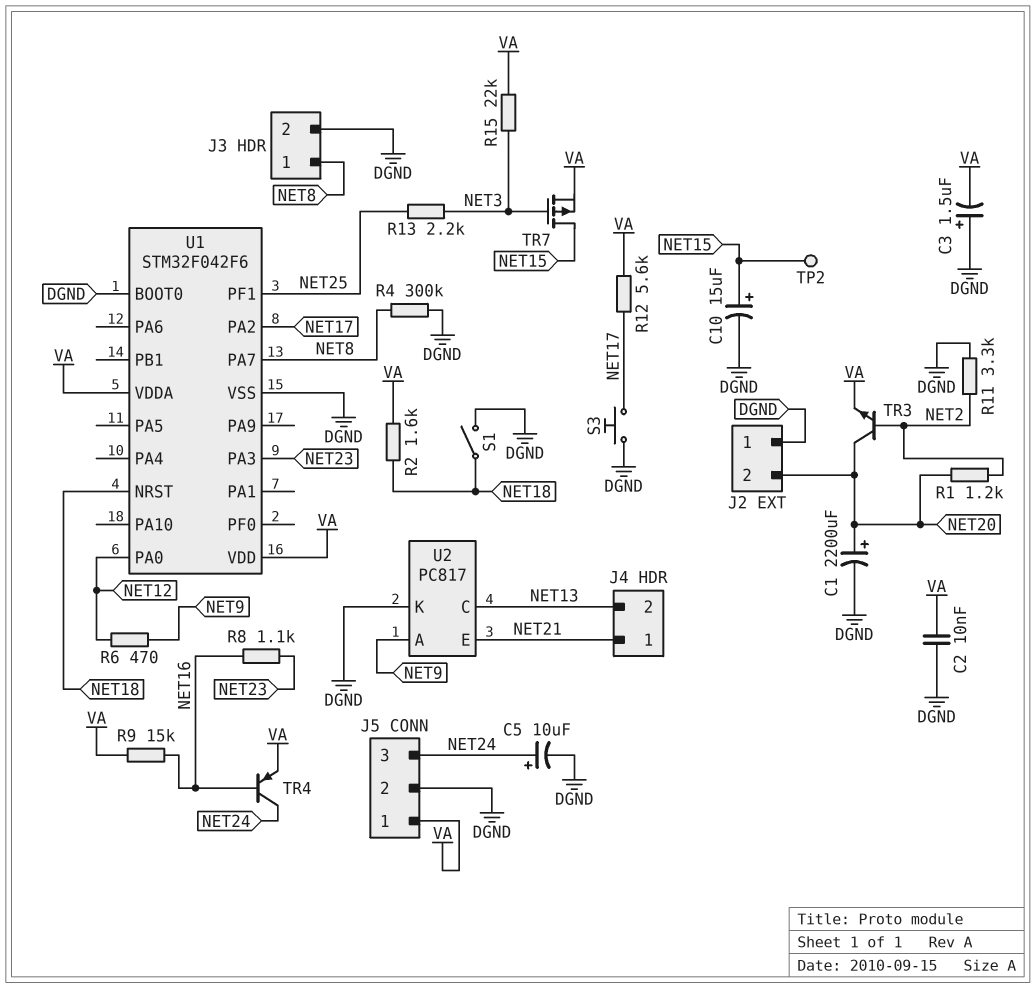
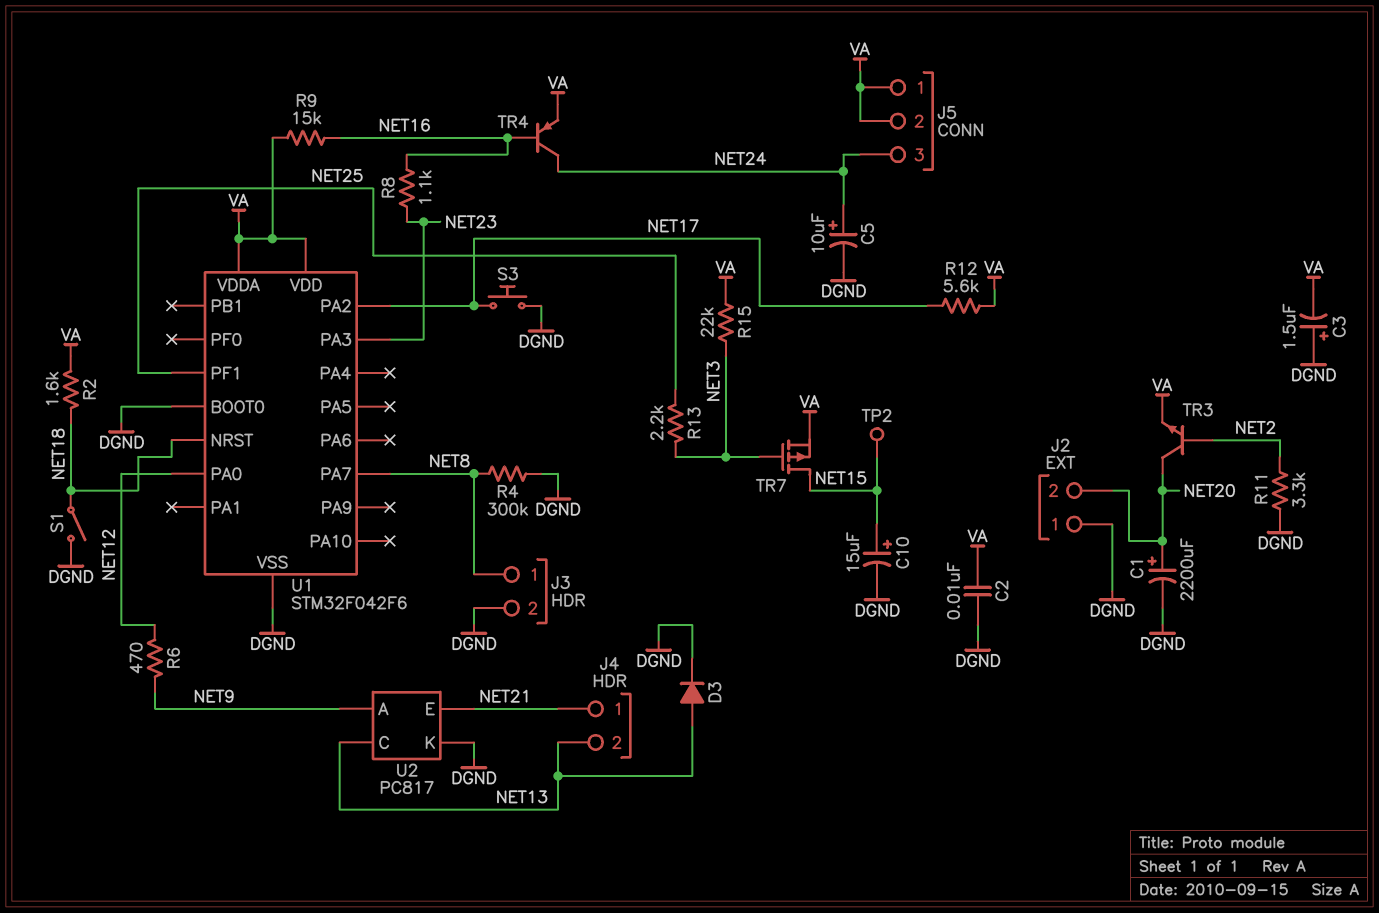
D3: none -> diode (A NET13, K DGND)
J5 pin 2: DGND -> VA
R1: 1.2k (NET2, NET20) -> none

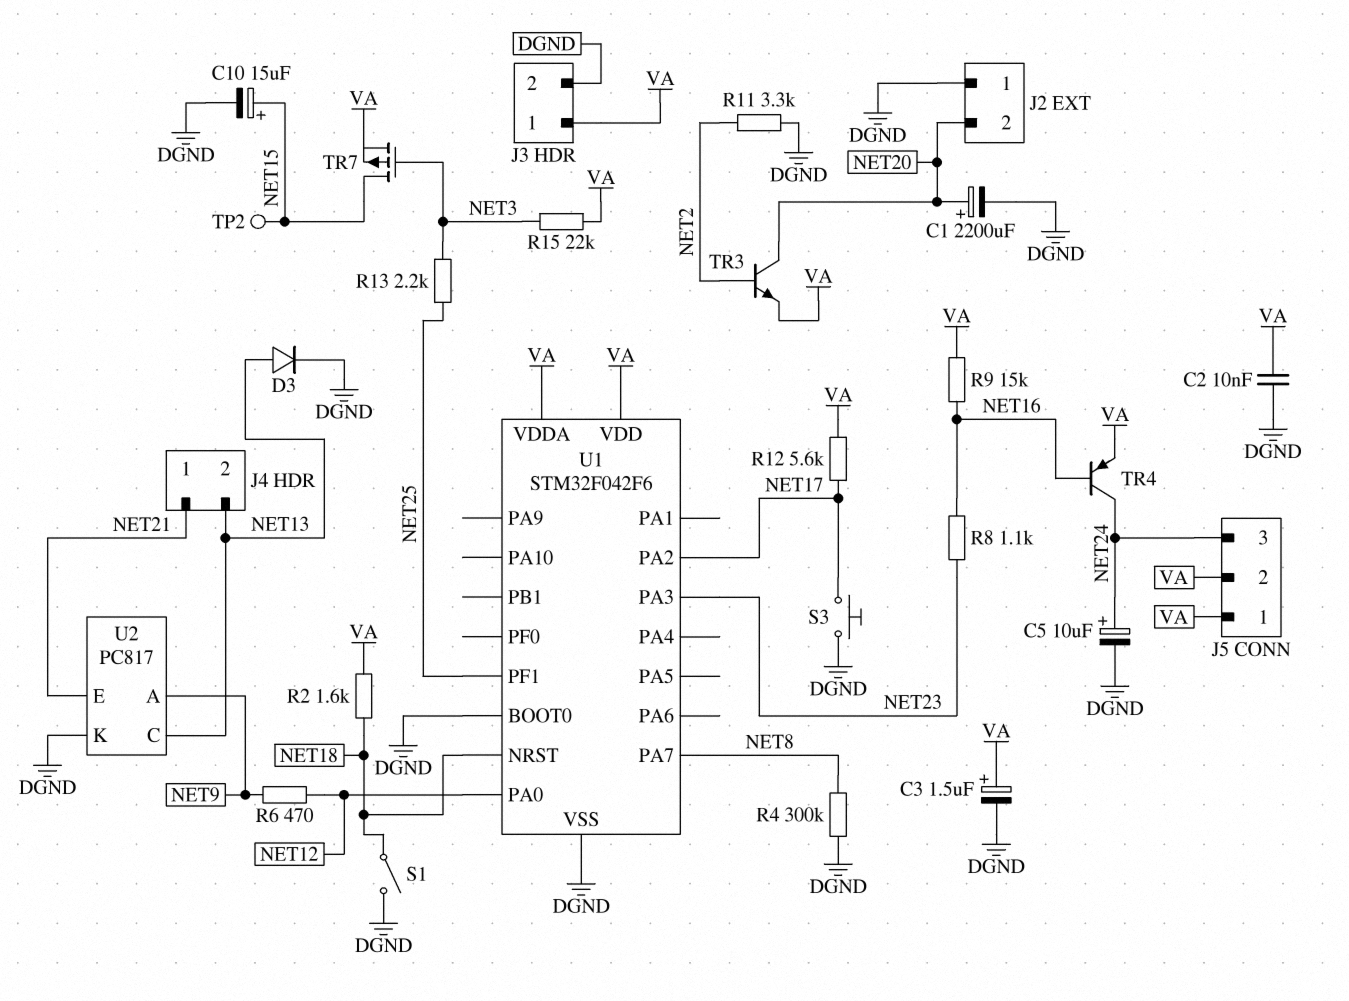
C3: 1.5uF (plus DGND, minus VA) -> 1.5uF (plus VA, minus DGND)
J3 pin 1: NET8 -> VA

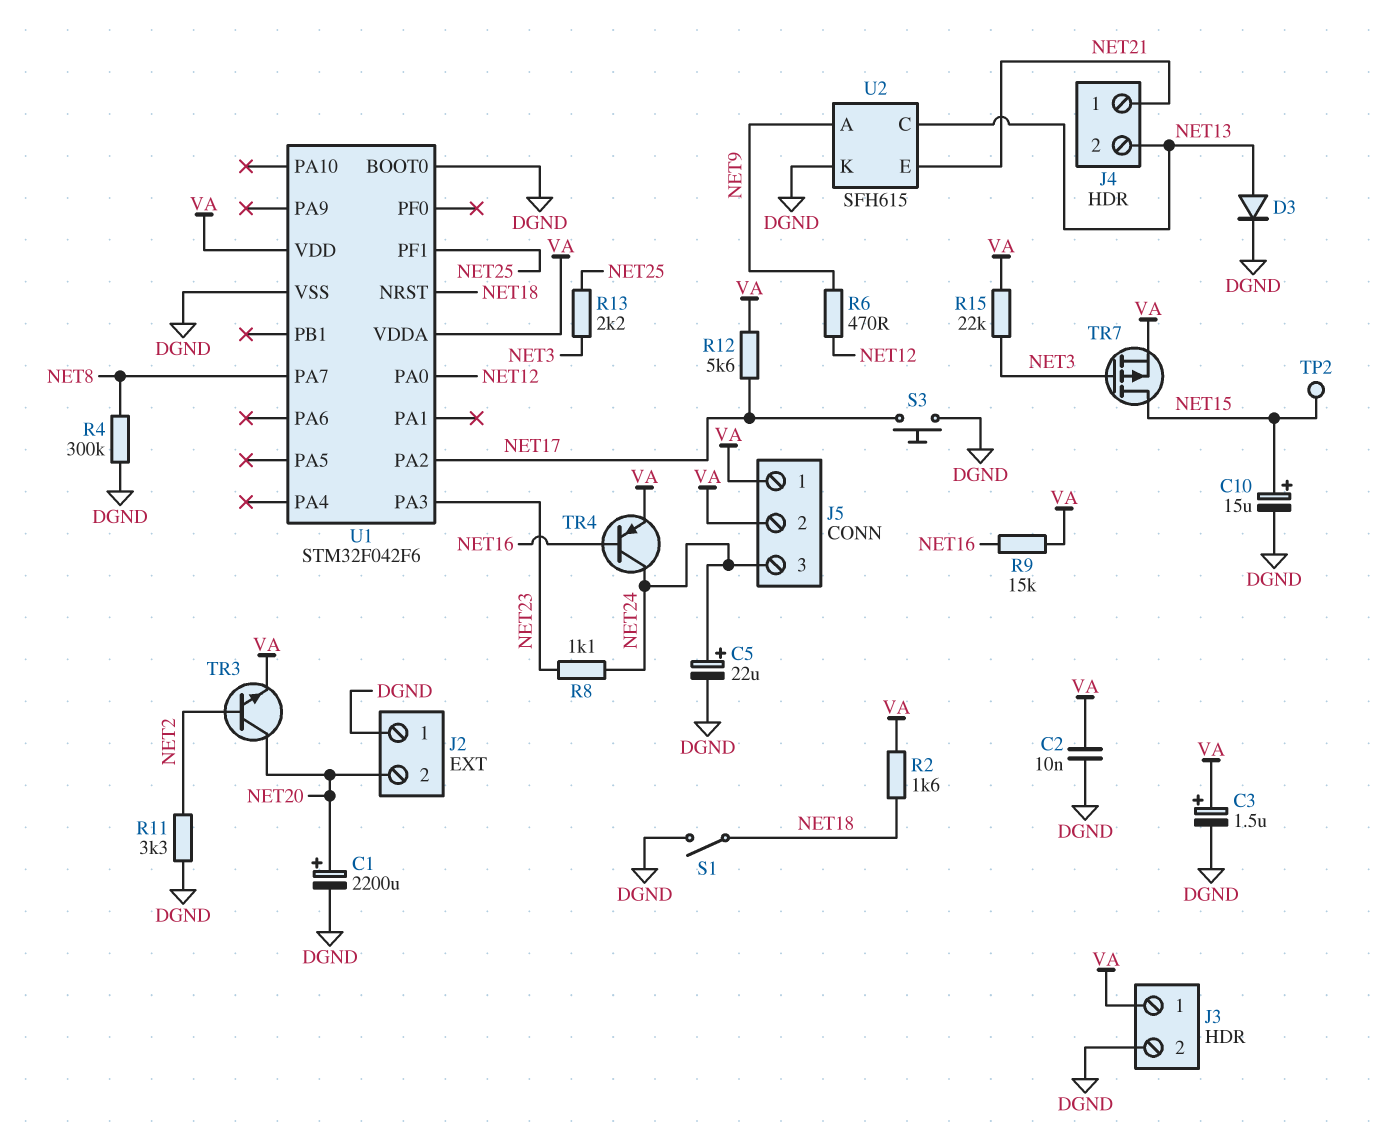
C5: 10uF (plus NET24, minus DGND) -> 22uF (plus NET24, minus DGND)
R8: 1.1k (NET16, NET23) -> 1.1k (NET23, NET24)
U2: PC817 -> SFH615

